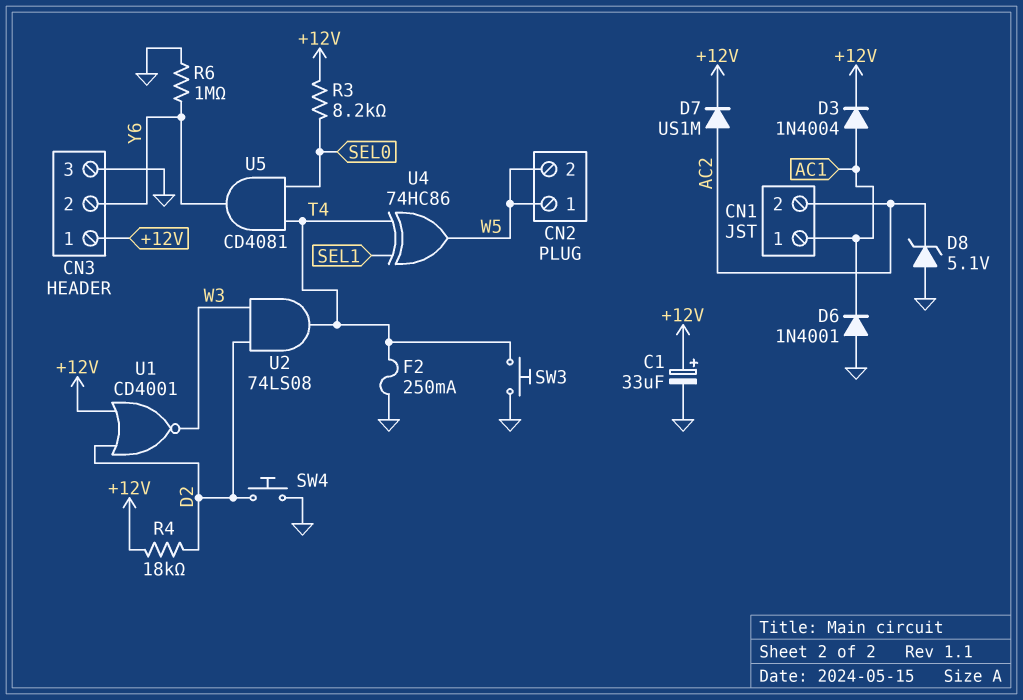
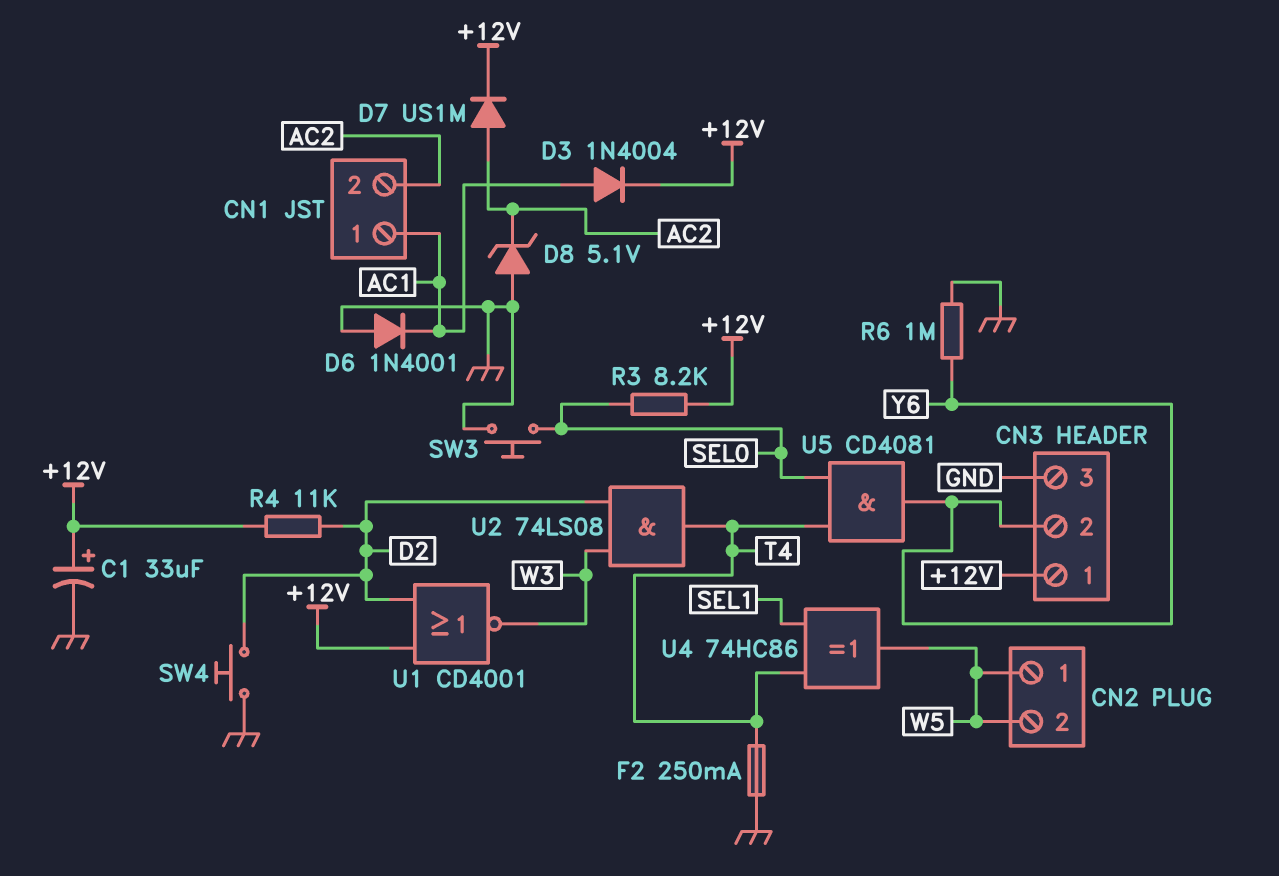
R4: 18k (+12V, D2) -> 11k (+12V, D2)
SW3: button (GND, T4) -> button (GND, SEL0)

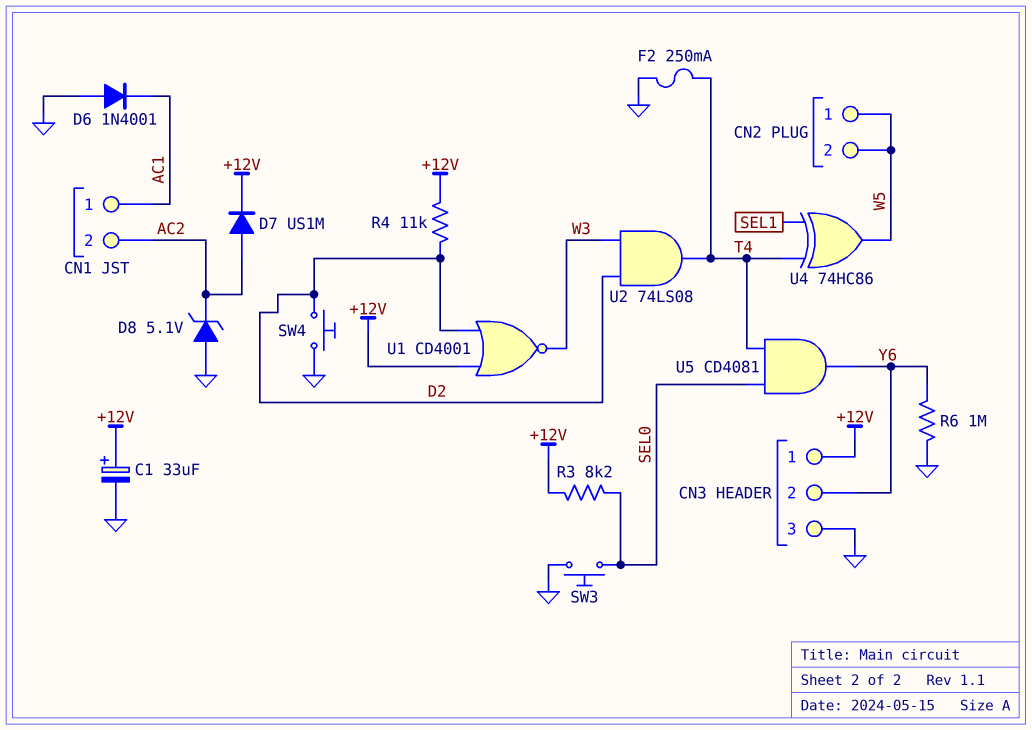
D3: diode 1N4004 (A AC1, K +12V) -> none

